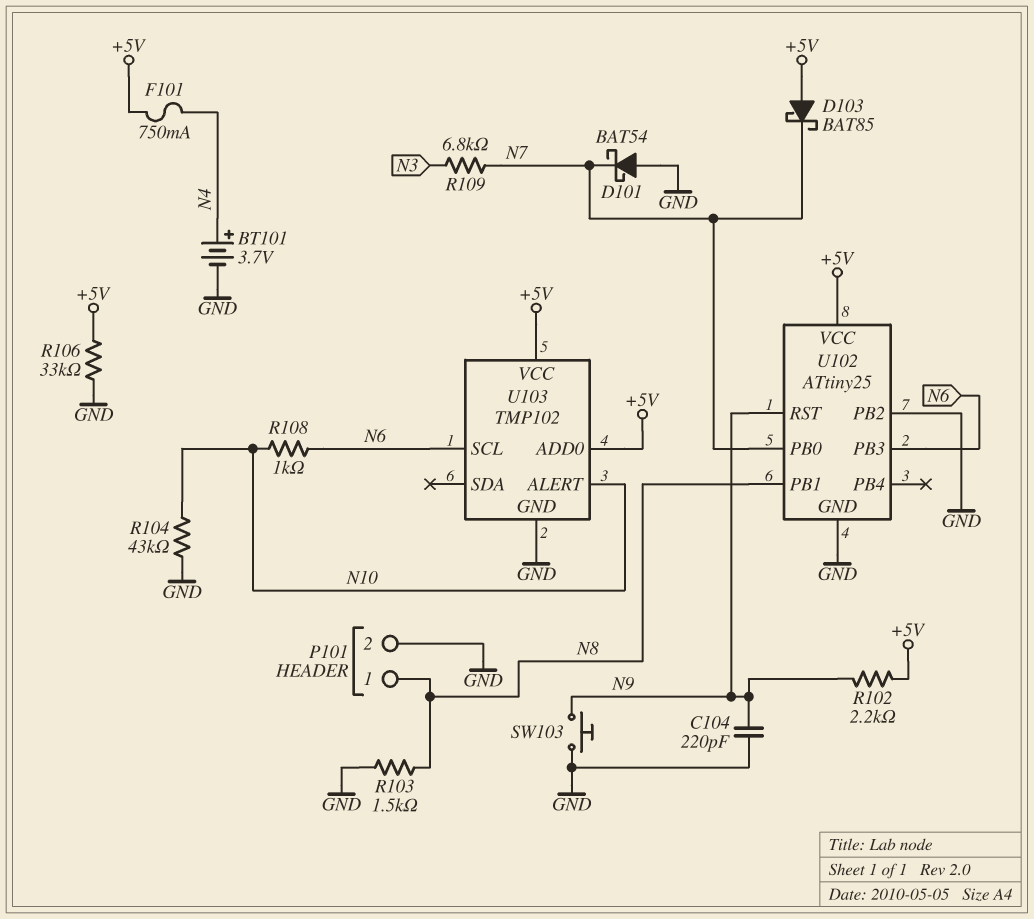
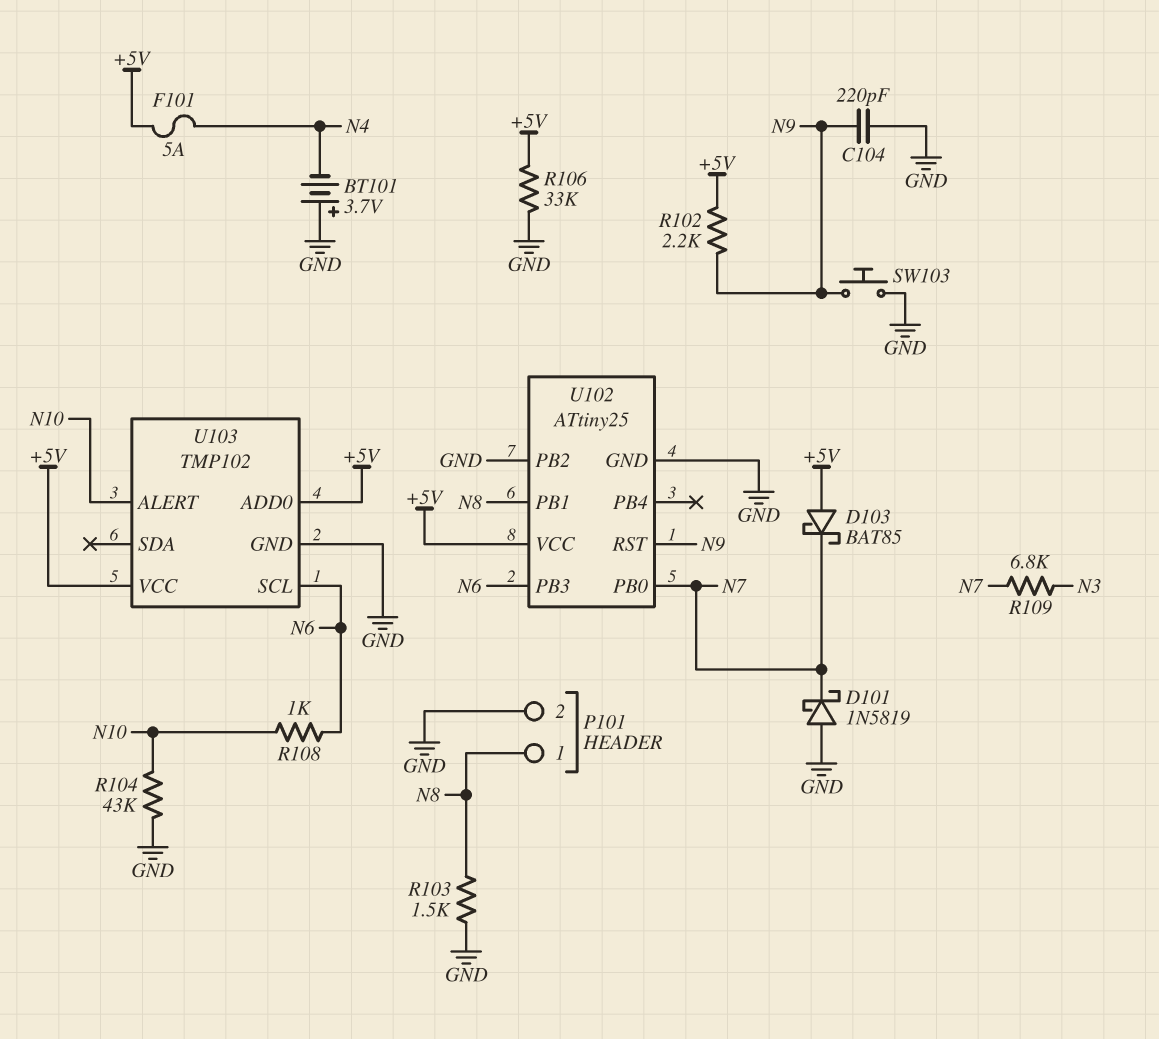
BT101: 3.7V (plus N4, minus GND) -> 3.7V (plus GND, minus N4)
D101: schottky BAT54 (A GND, K N7) -> schottky 1N5819 (A GND, K N7)
F101: 750mA (+5V, N4) -> 5A (+5V, N4)

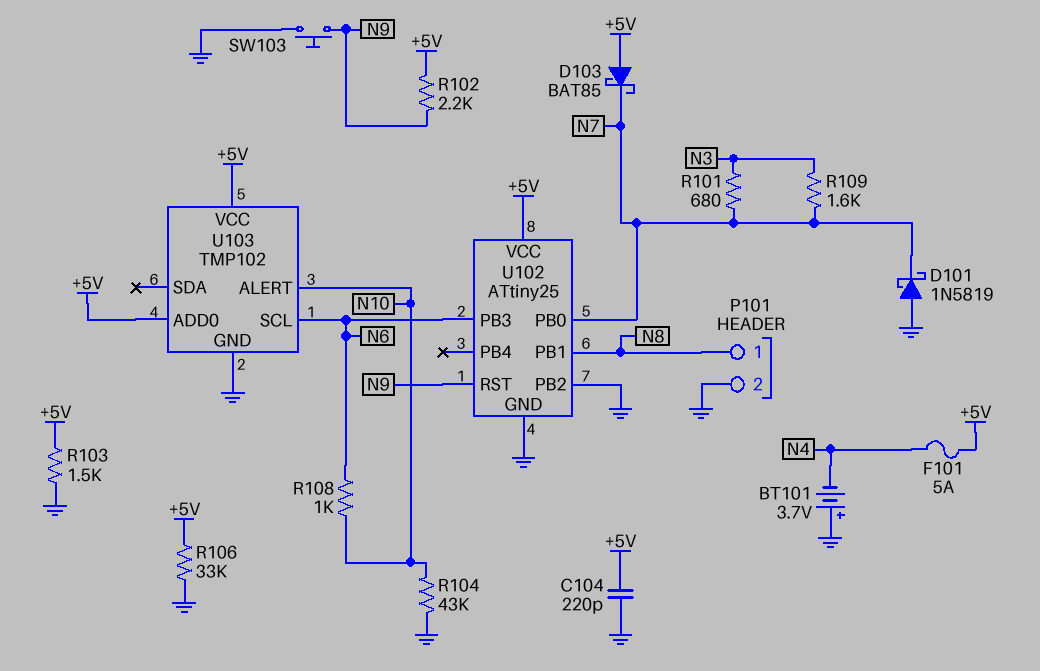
C104: 220pF (GND, N9) -> 220pF (+5V, GND)
R101: none -> 680 (N3, N7)
R103: 1.5k (GND, N8) -> 1.5k (+5V, GND)
R109: 6.8k (N3, N7) -> 1.6k (N3, N7)

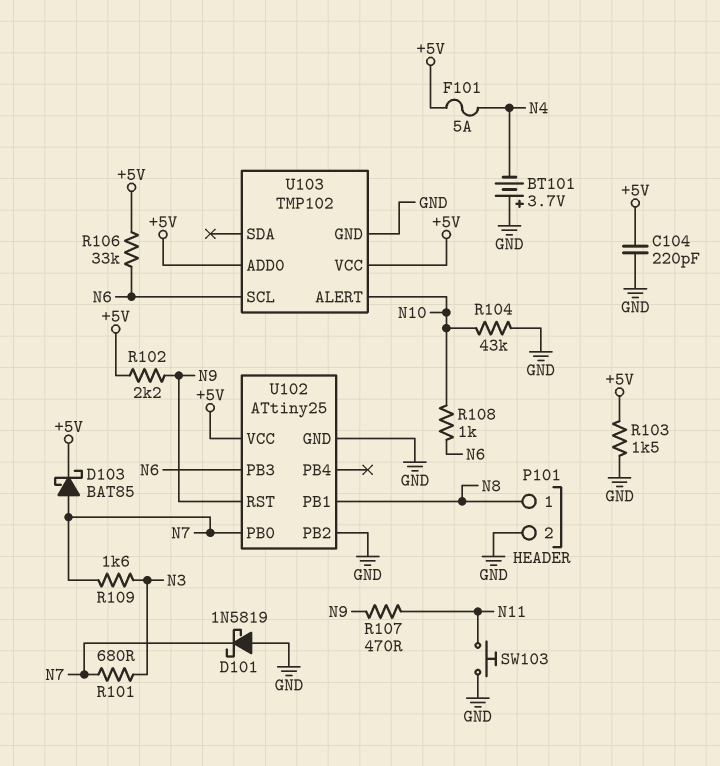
D103: schottky BAT85 (A +5V, K N7) -> schottky BAT85 (A N7, K +5V)
R106: 33k (+5V, GND) -> 33k (+5V, N6)
R107: none -> 470 (N9, N11)
SW103: button (GND, N9) -> button (GND, N11)

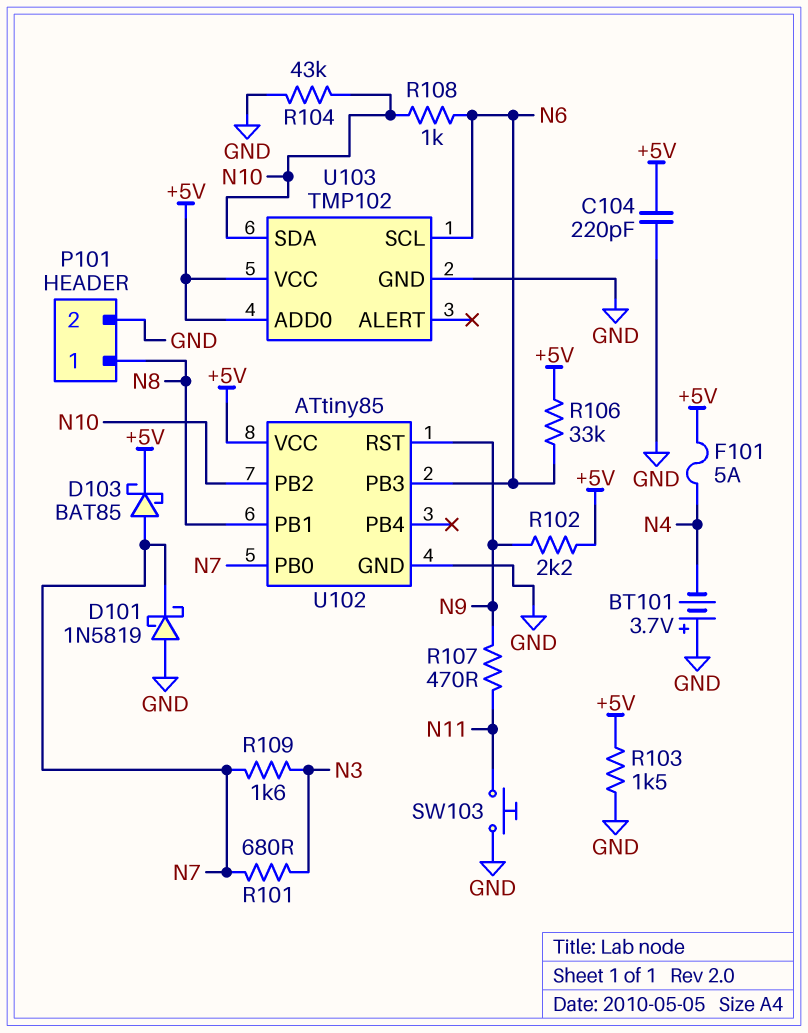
U102: ATtiny25 -> ATtiny85
U102 pin PB2: GND -> N10
U103 pin ALERT: N10 -> none
U103 pin SDA: none -> N10

